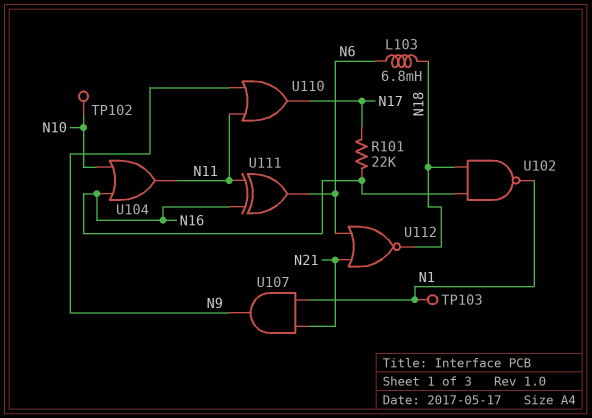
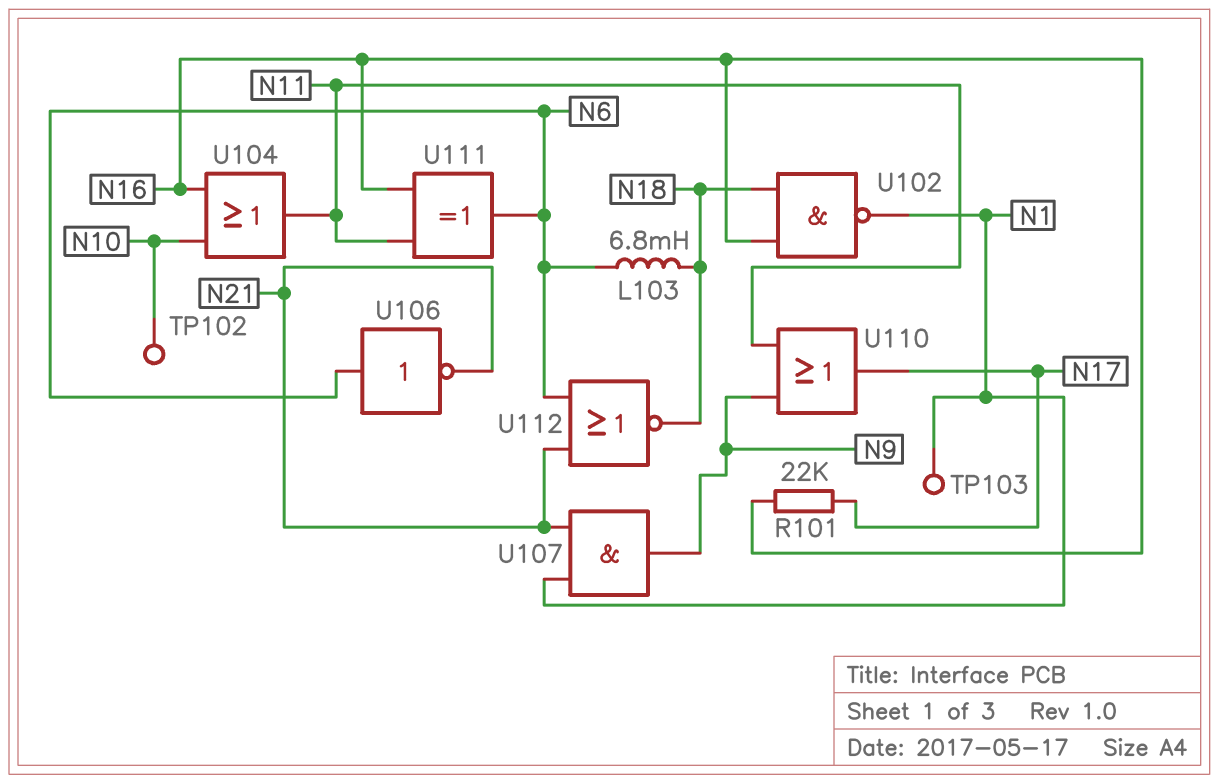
U106: none -> NOT (in N6, out N21)

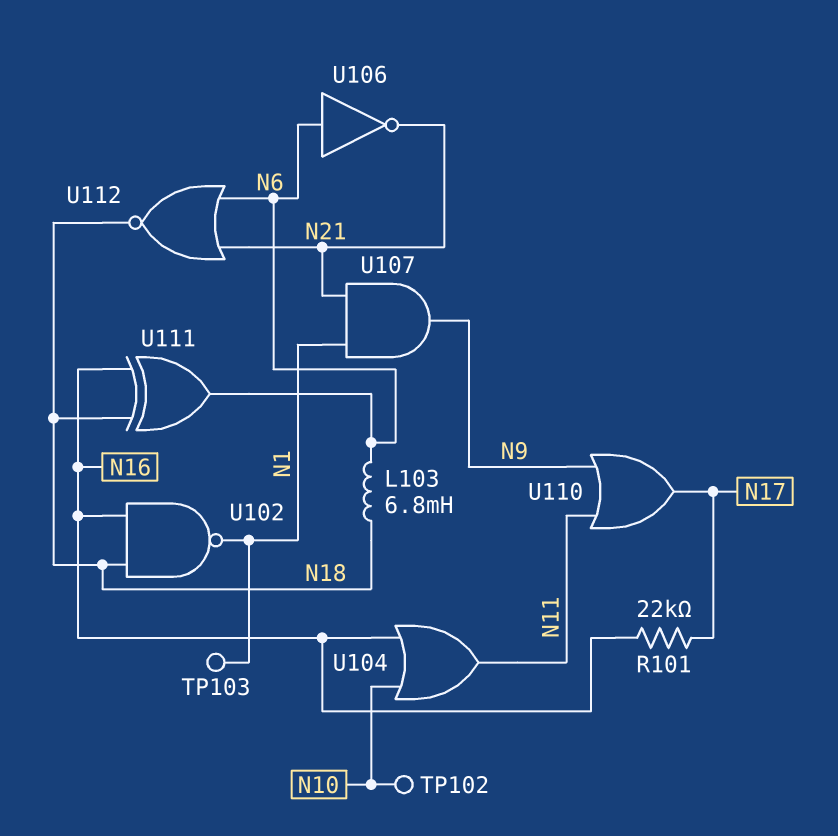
U111: XOR (in N11, in N16, out N6) -> XOR (in N16, in N18, out N6)

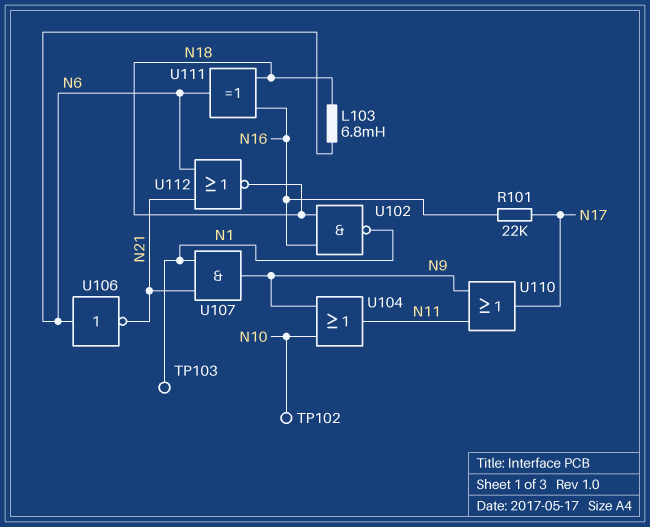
U104: OR (in N10, in N16, out N11) -> OR (in N9, in N10, out N11)

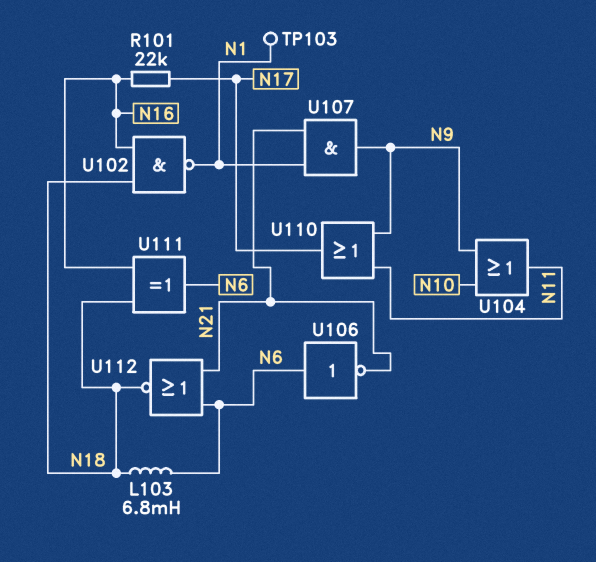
TP102: test point (N10) -> none

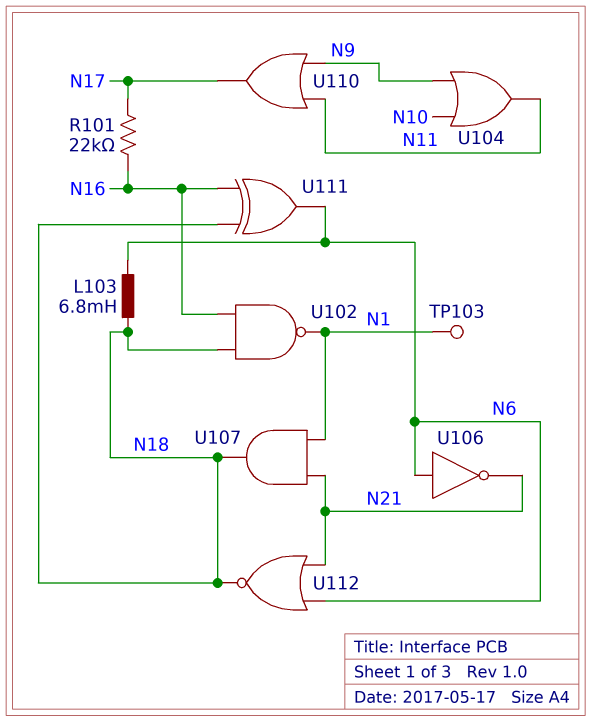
U107: AND (in N1, in N21, out N9) -> AND (in N1, in N21, out N18)

